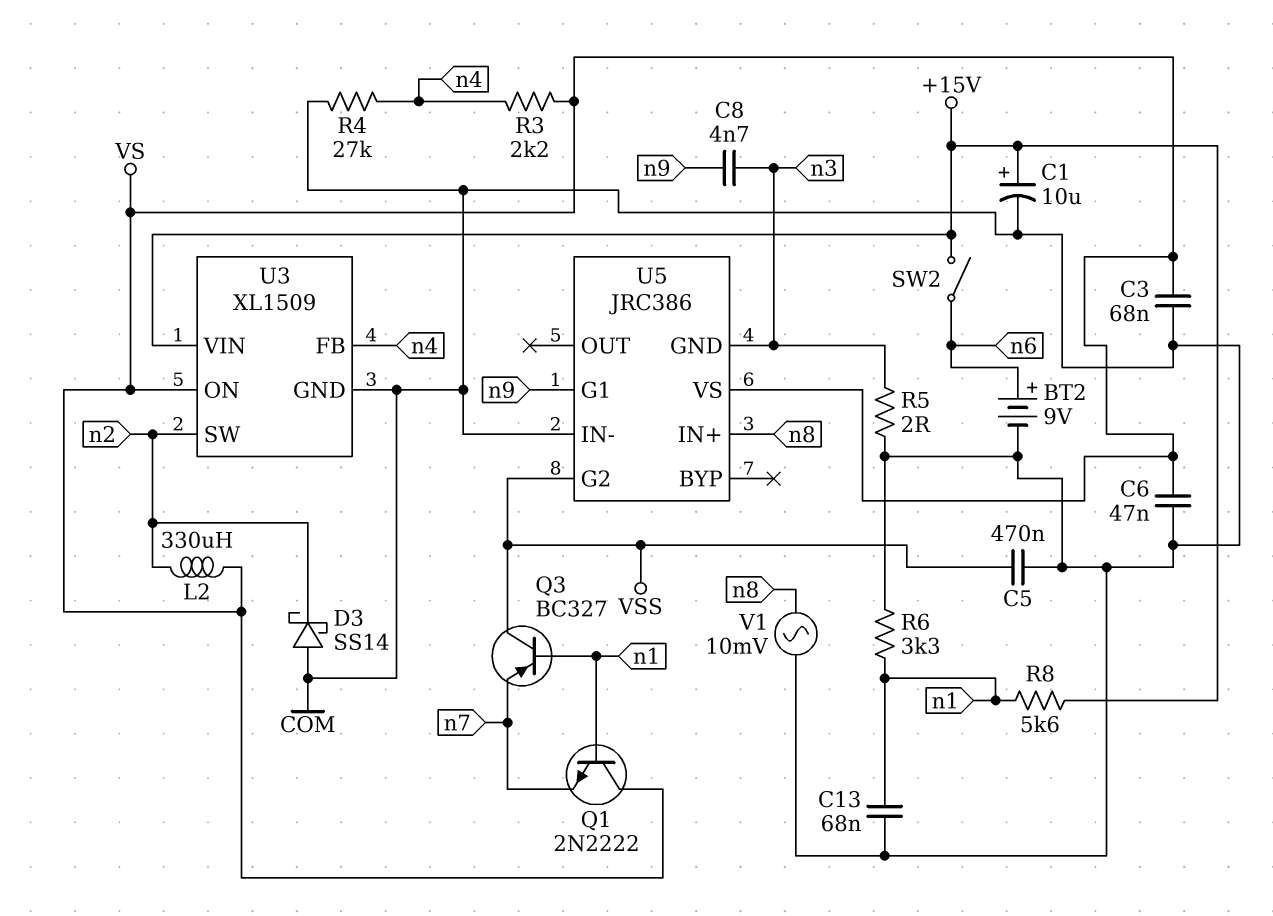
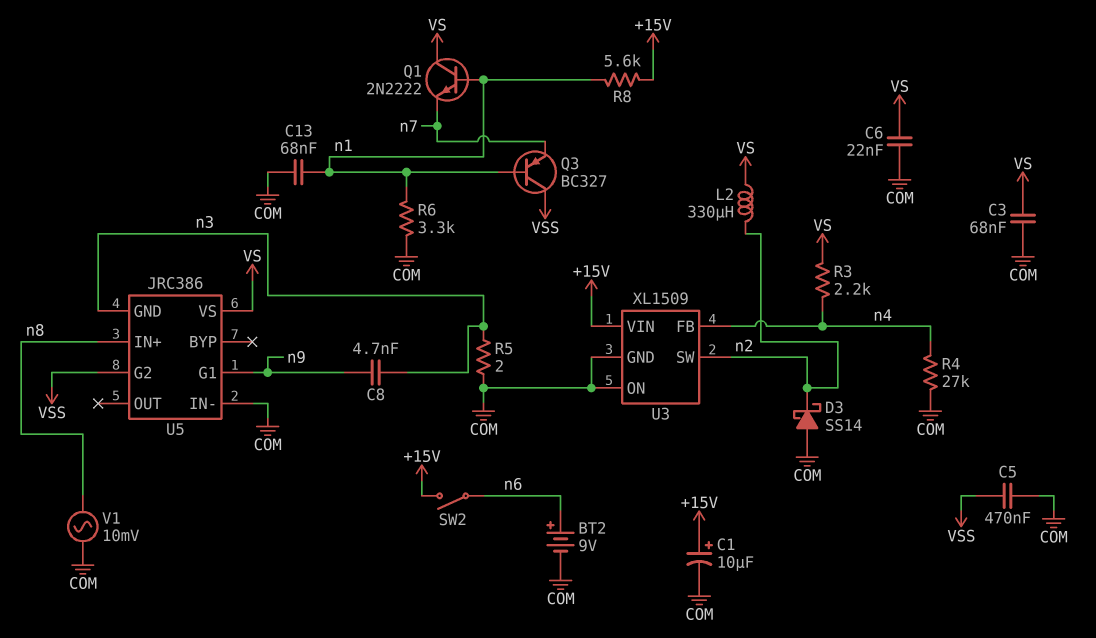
C6: 47nF (COM, VS) -> 22nF (COM, VS)
U3 pin ON: VS -> COM

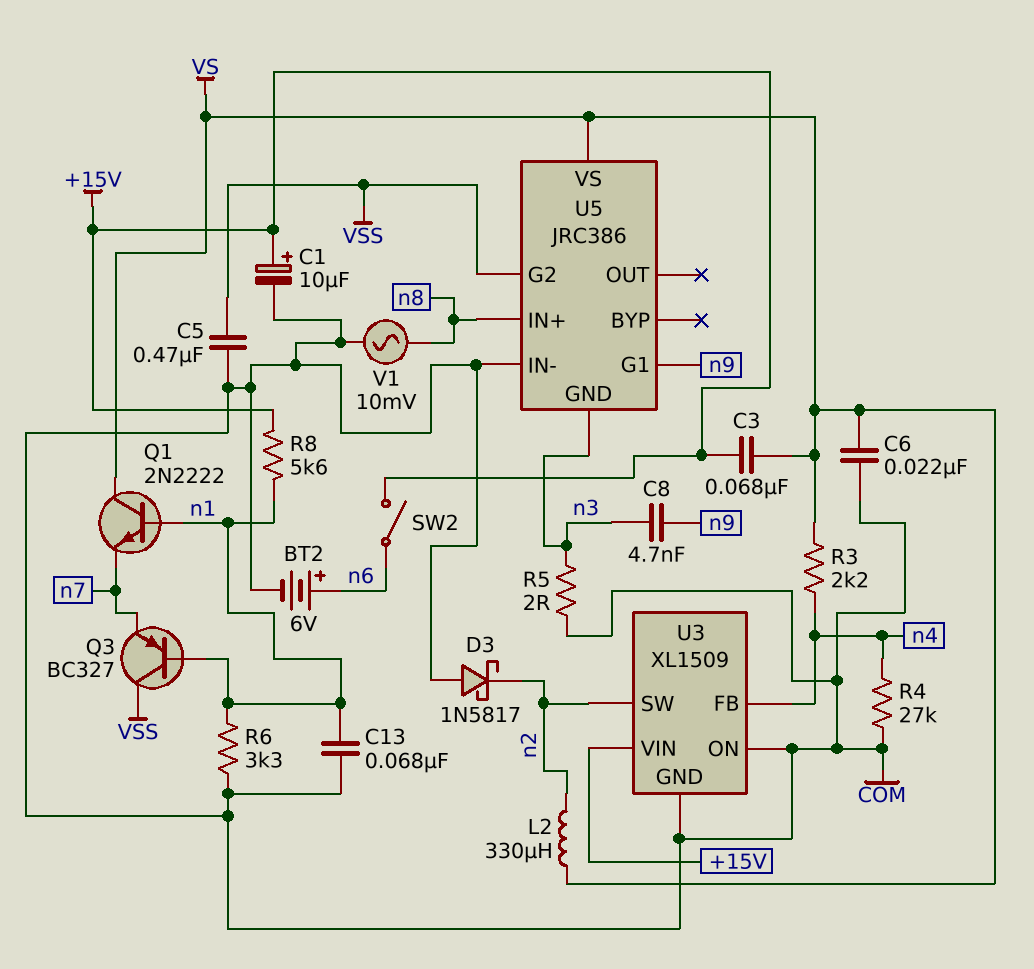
BT2: 9V (plus n6, minus COM) -> 6V (plus n6, minus COM)
C3: 68nF (COM, VS) -> 68nF (+15V, VS)
D3: schottky SS14 (A COM, K n2) -> schottky 1N5817 (A COM, K n2)

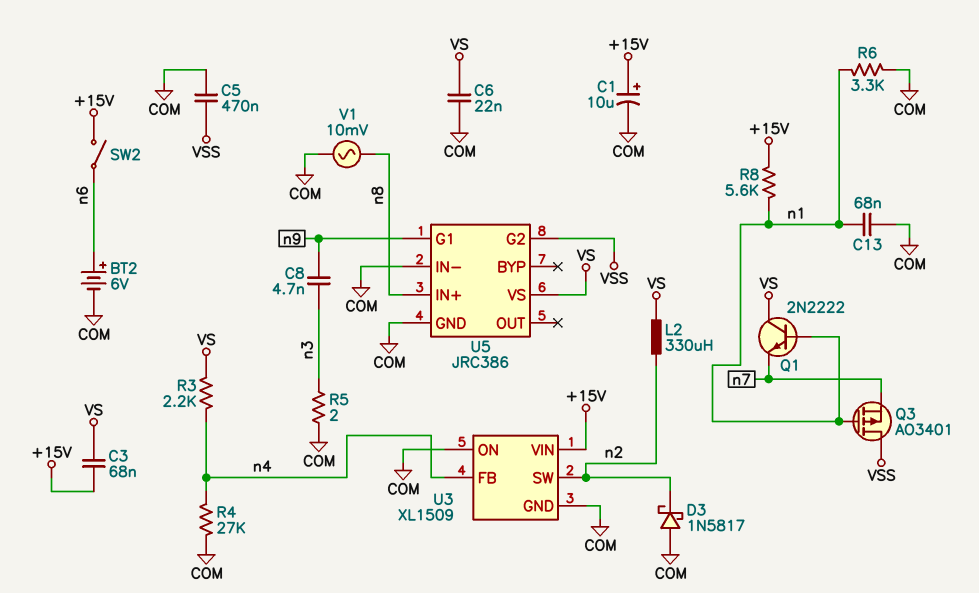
Q3: PNP BC327 (B n1, C VSS, E n7) -> PMOS AO3401 (G n1, D VSS, S n7)
U5 pin GND: n3 -> COM

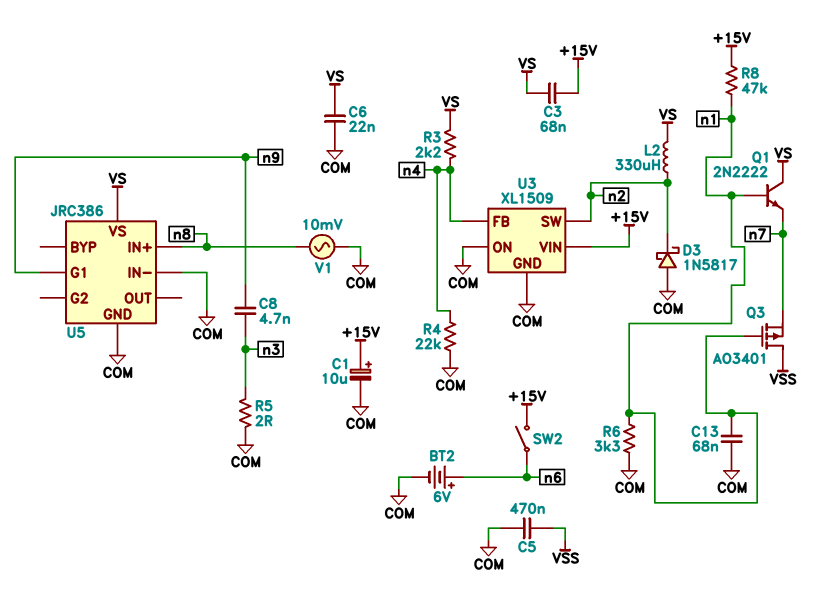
R4: 27k (COM, n4) -> 22k (COM, n4)
R8: 5.6k (+15V, n1) -> 47k (+15V, n1)
U5 pin G2: VSS -> none

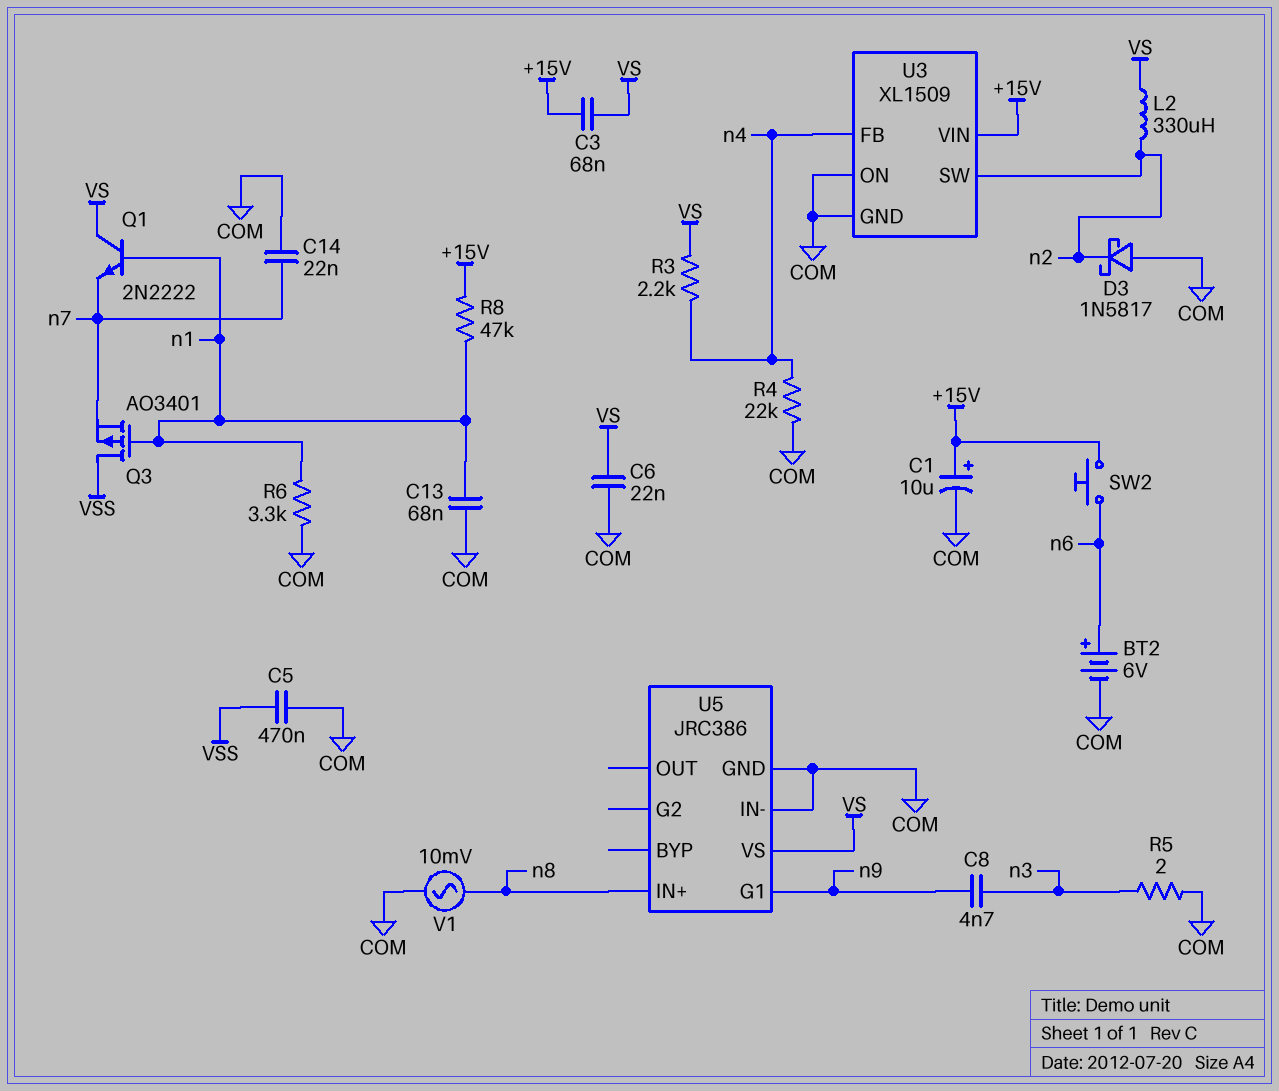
C14: none -> 22nF (COM, n7)
SW2: switch (+15V, n6) -> button (+15V, n6)

